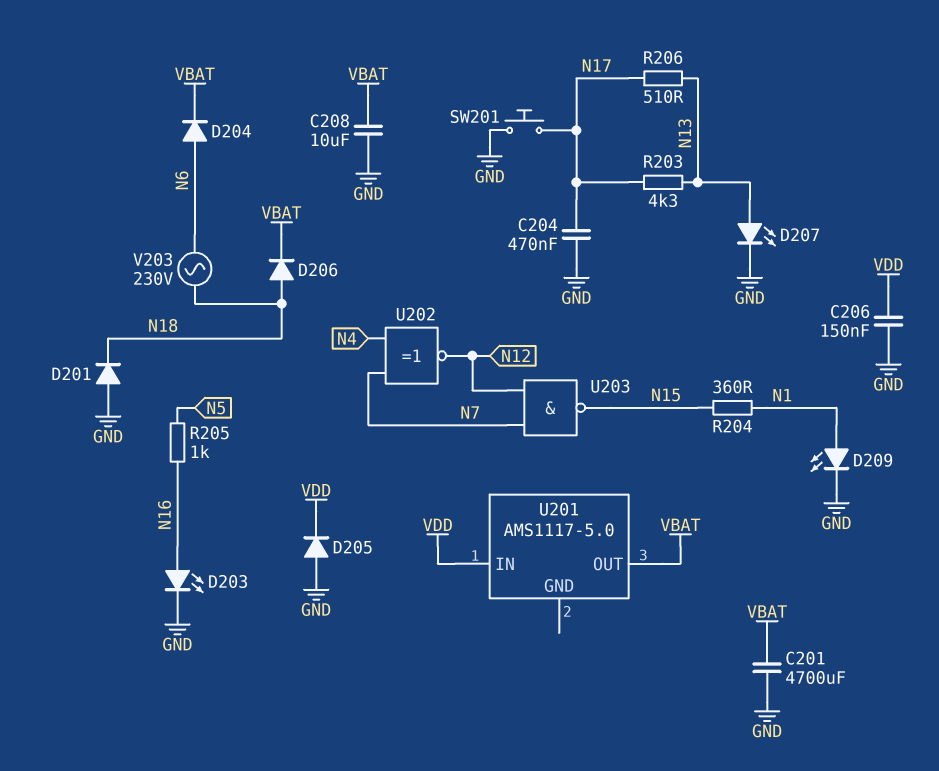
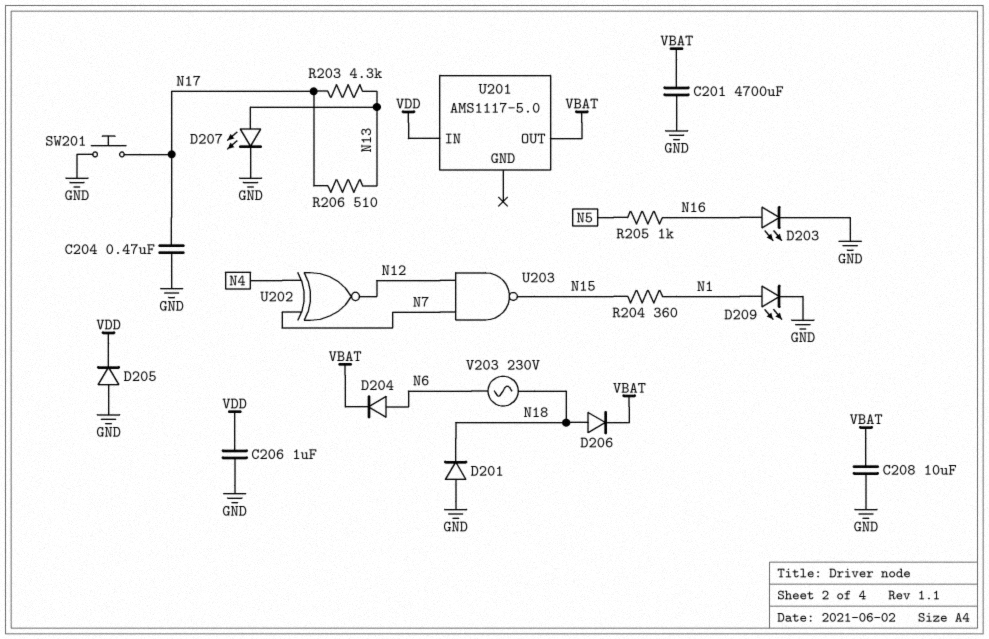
C206: 150nF (GND, VDD) -> 1uF (GND, VDD)

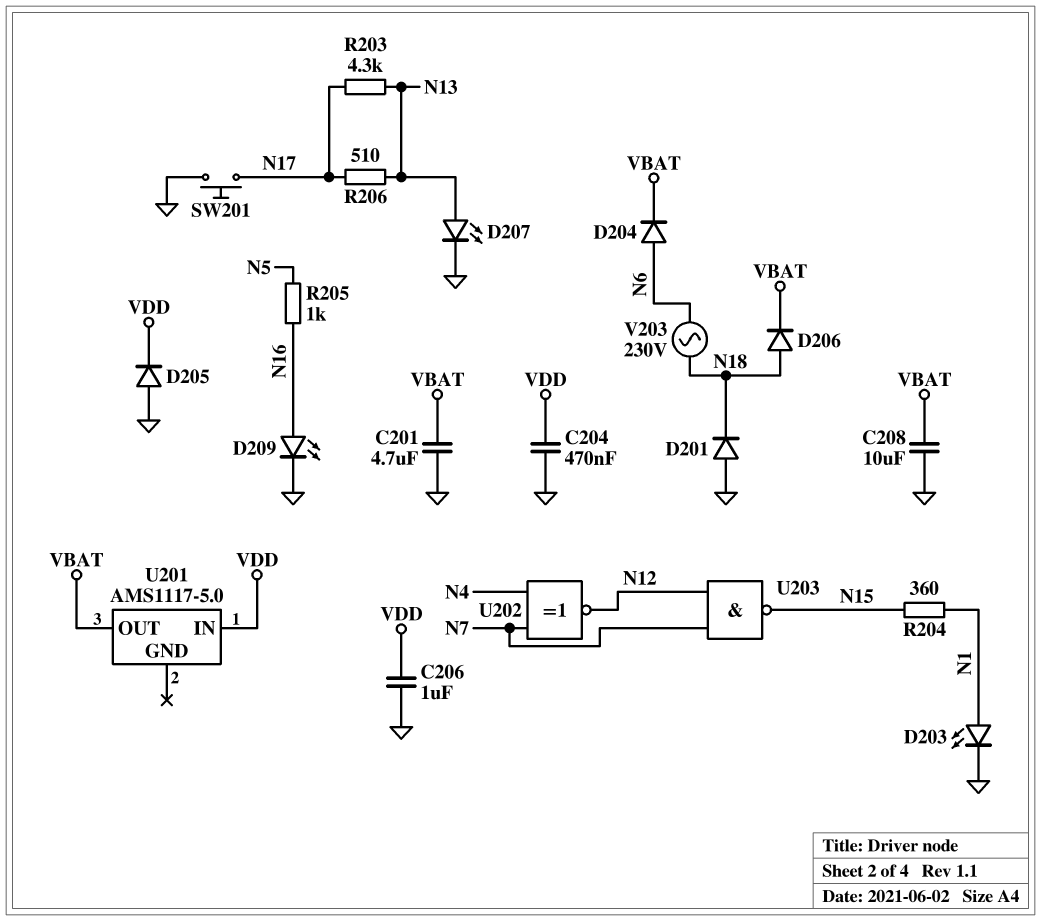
C201: 4700uF (GND, VBAT) -> 4.7uF (GND, VBAT)
C204: 470nF (GND, N17) -> 470nF (GND, VDD)
D203: LED (A N16, K GND) -> LED (A N1, K GND)
D209: LED (A N1, K GND) -> LED (A N16, K GND)

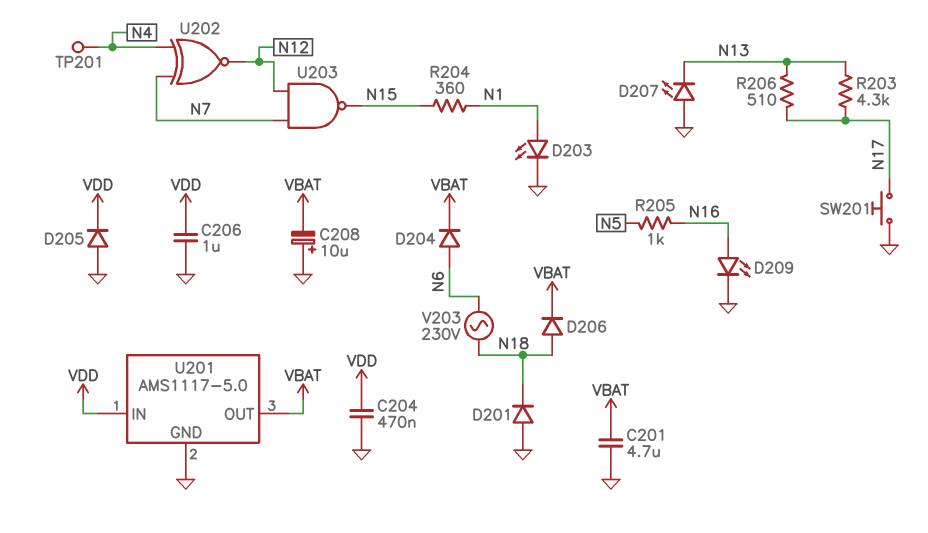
C208: 10uF (GND, VBAT) -> 10uF (plus GND, minus VBAT)
D207: LED (A N13, K GND) -> LED (A GND, K N13)
TP201: none -> test point (N4)
U201 pin GND: none -> GND

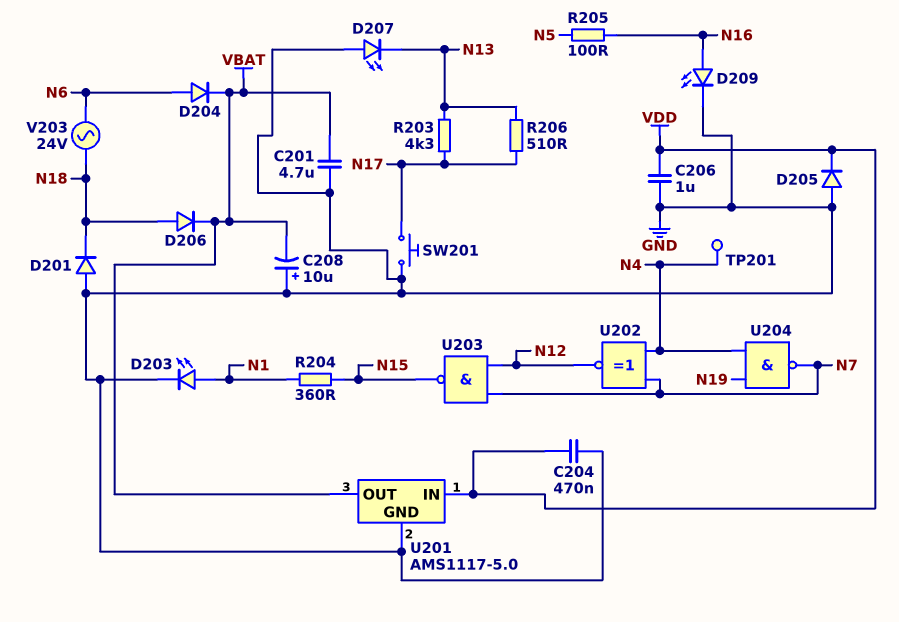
R205: 1k (N5, N16) -> 100 (N5, N16)
U204: none -> NAND (in N4, in N19, out N7)
V203: AC 230V (N6, N18) -> AC 24V (N6, N18)

